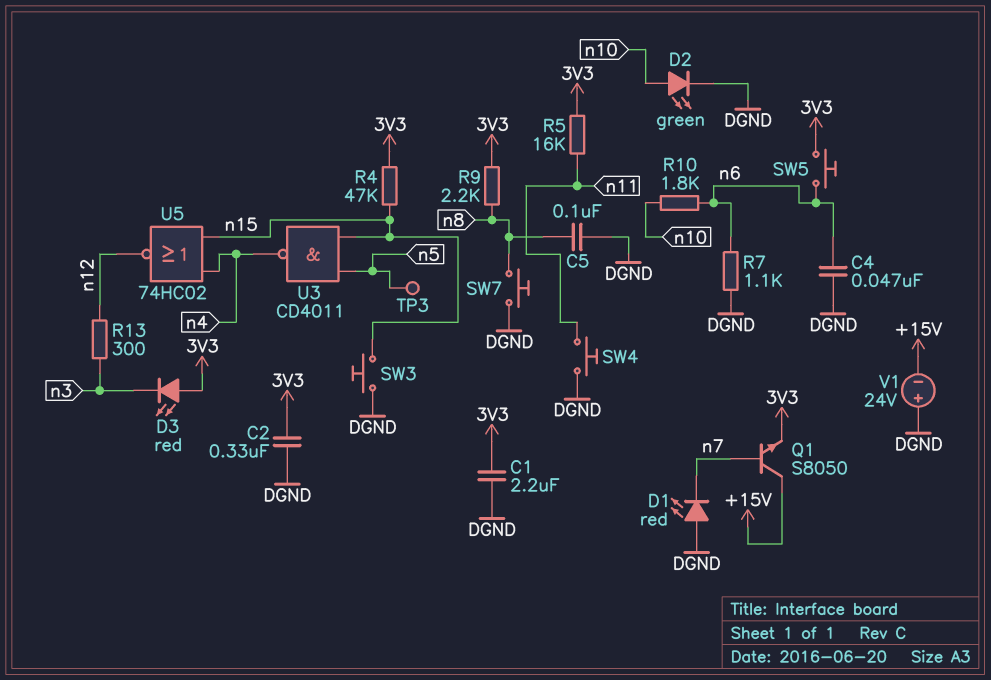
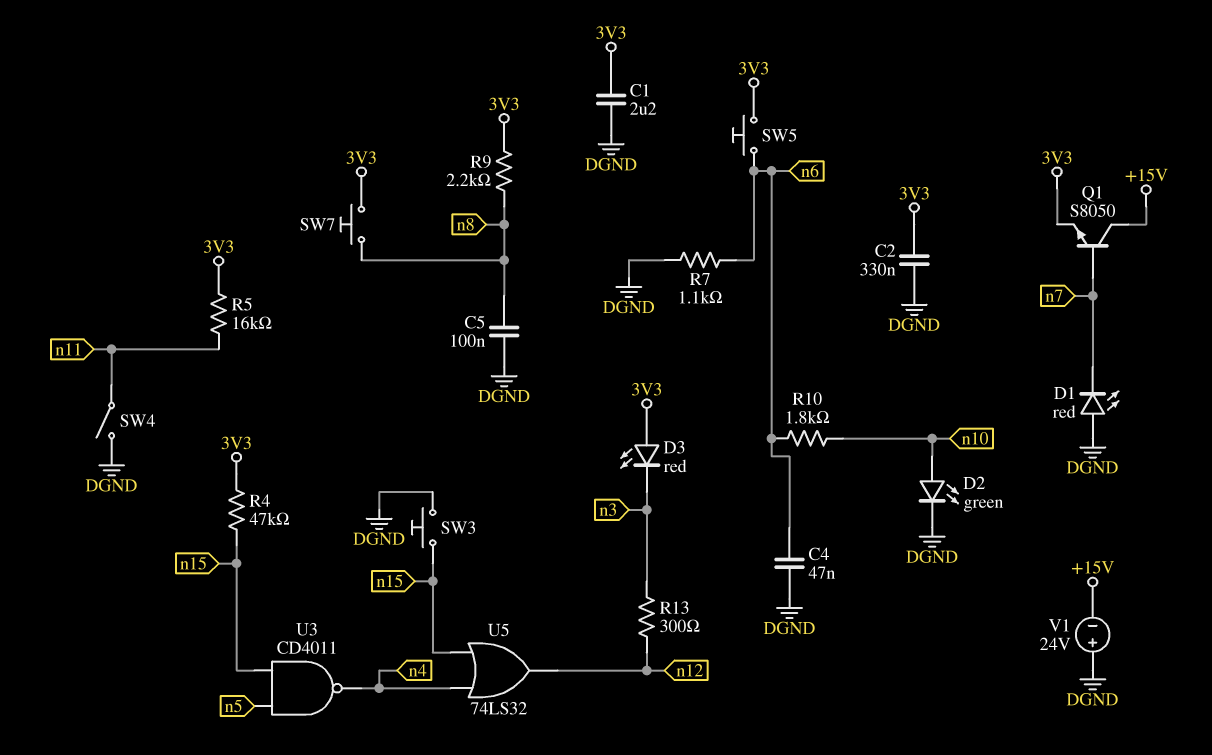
SW4: button (DGND, n11) -> switch (DGND, n11)
SW7: button (DGND, n8) -> button (3V3, n8)
TP3: test point (n5) -> none
U5: NOR 74HC02 (in n4, in n15, out n12) -> OR 74LS32 (in n4, in n15, out n12)

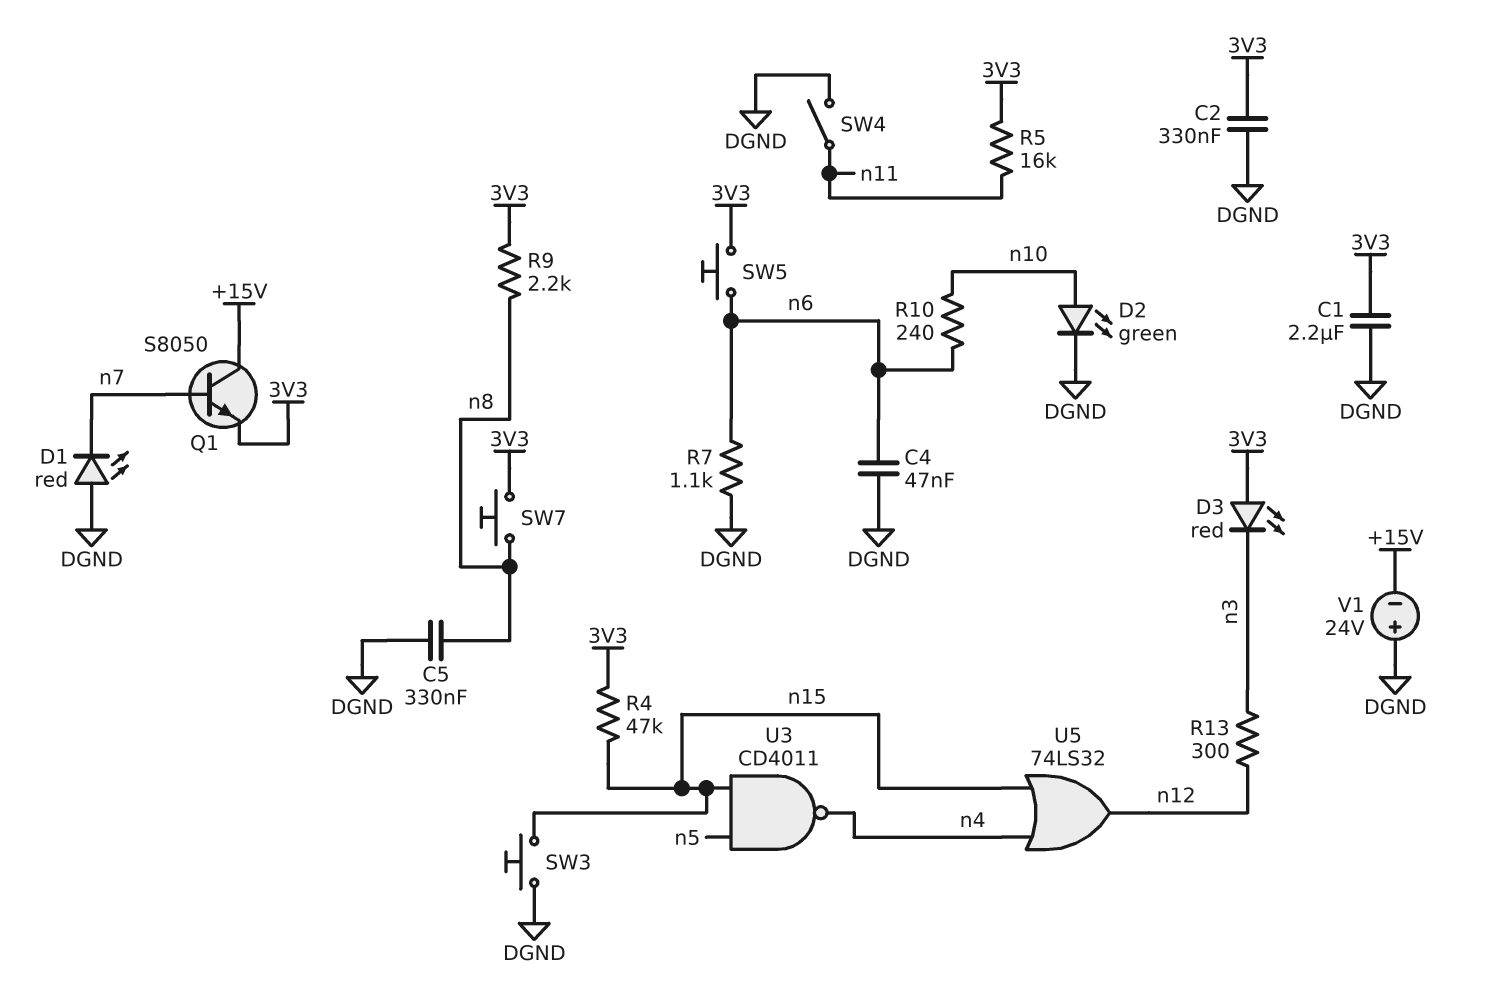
C5: 100nF (DGND, n8) -> 330nF (DGND, n8)
R10: 1.8k (n6, n10) -> 240 (n6, n10)

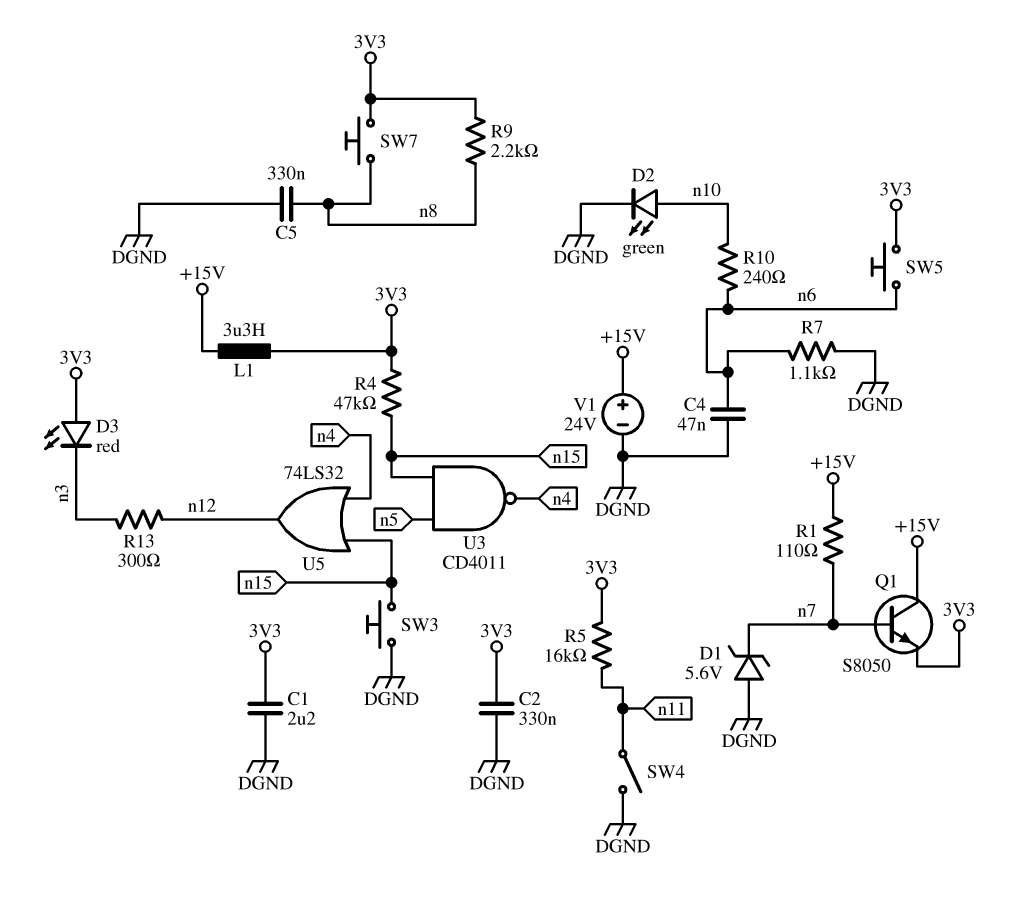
D1: LED red (A DGND, K n7) -> zener 5.6V (A DGND, K n7)
L1: none -> 3.3uH (+15V, 3V3)
R1: none -> 110 (+15V, n7)
V1: 24V (plus DGND, minus +15V) -> 24V (plus +15V, minus DGND)

